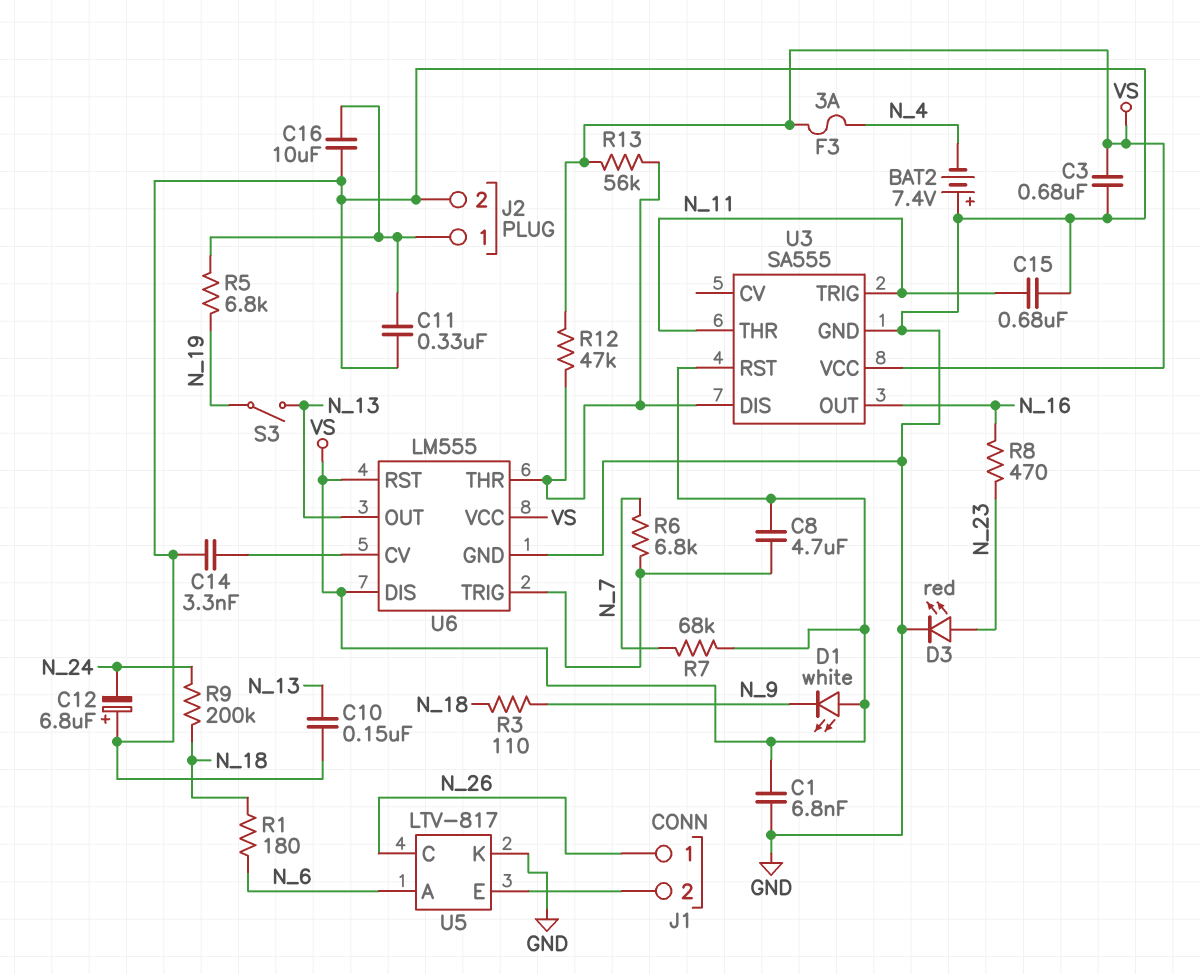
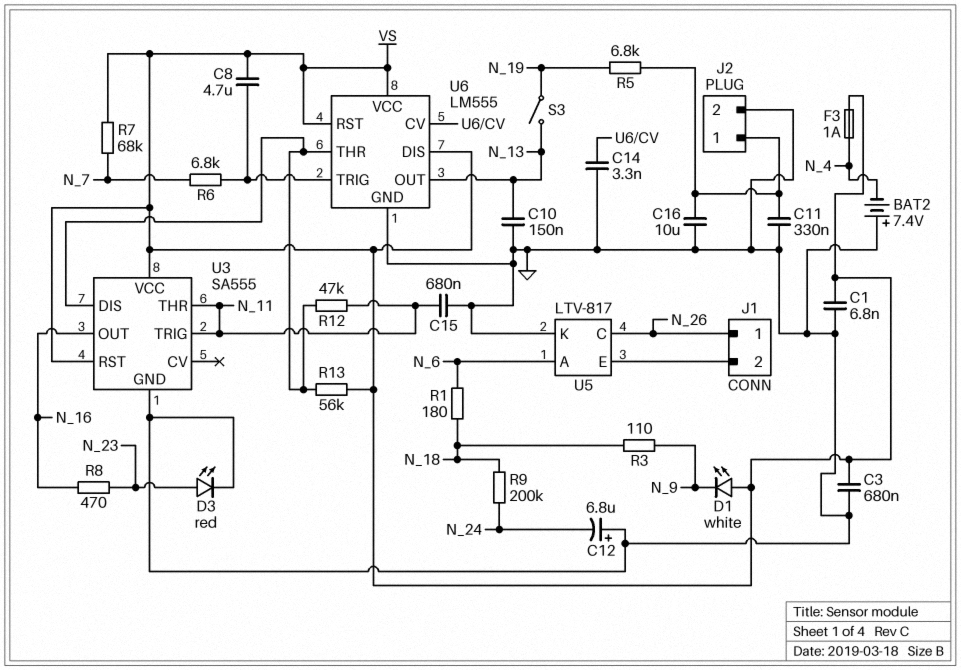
F3: 3A (N_4, VS) -> 1A (N_4, VS)
R12: 47k (U3/DIS, VS) -> 47k (N_11, U3/DIS)

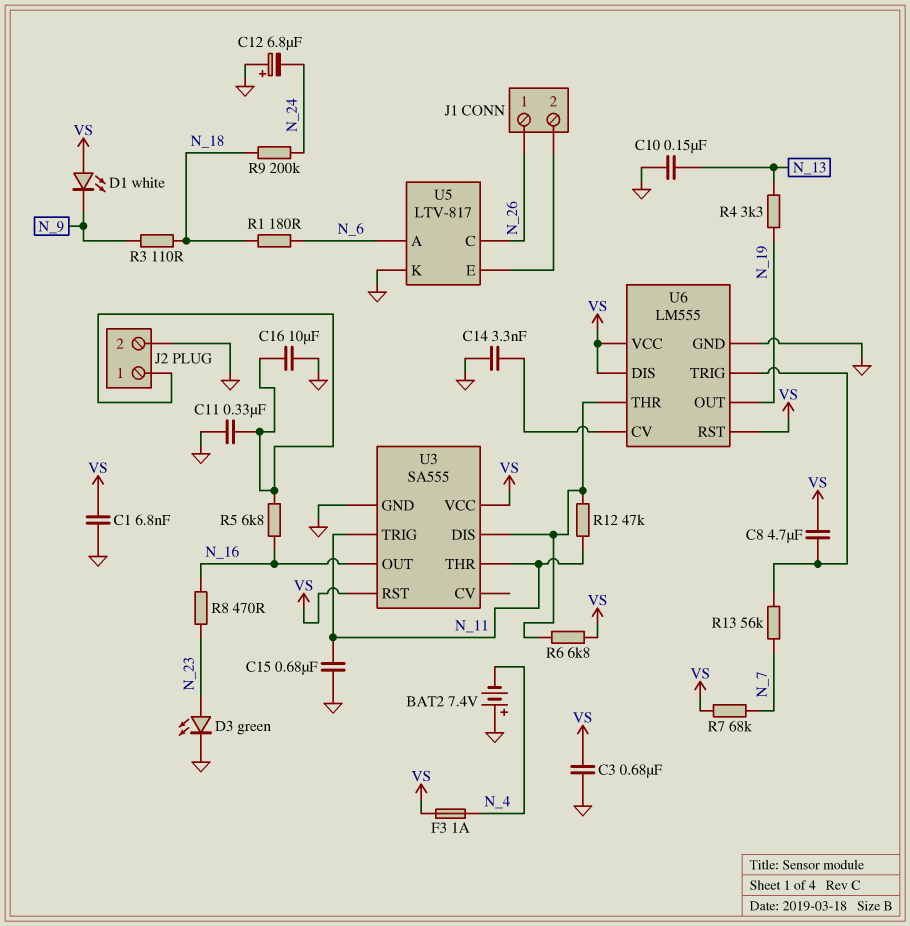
D3: LED red (A N_23, K GND) -> LED green (A N_23, K GND)
R4: none -> 3.3k (N_13, N_19)
R5: 6.8k (J2/1, N_19) -> 6.8k (J2/1, N_16)
R6: 6.8k (N_7, U6/TRIG) -> 6.8k (U3/DIS, VS)
R13: 56k (U3/DIS, VS) -> 56k (N_7, U6/TRIG)
S3: switch (N_13, N_19) -> none
U6 pin OUT: N_13 -> N_19

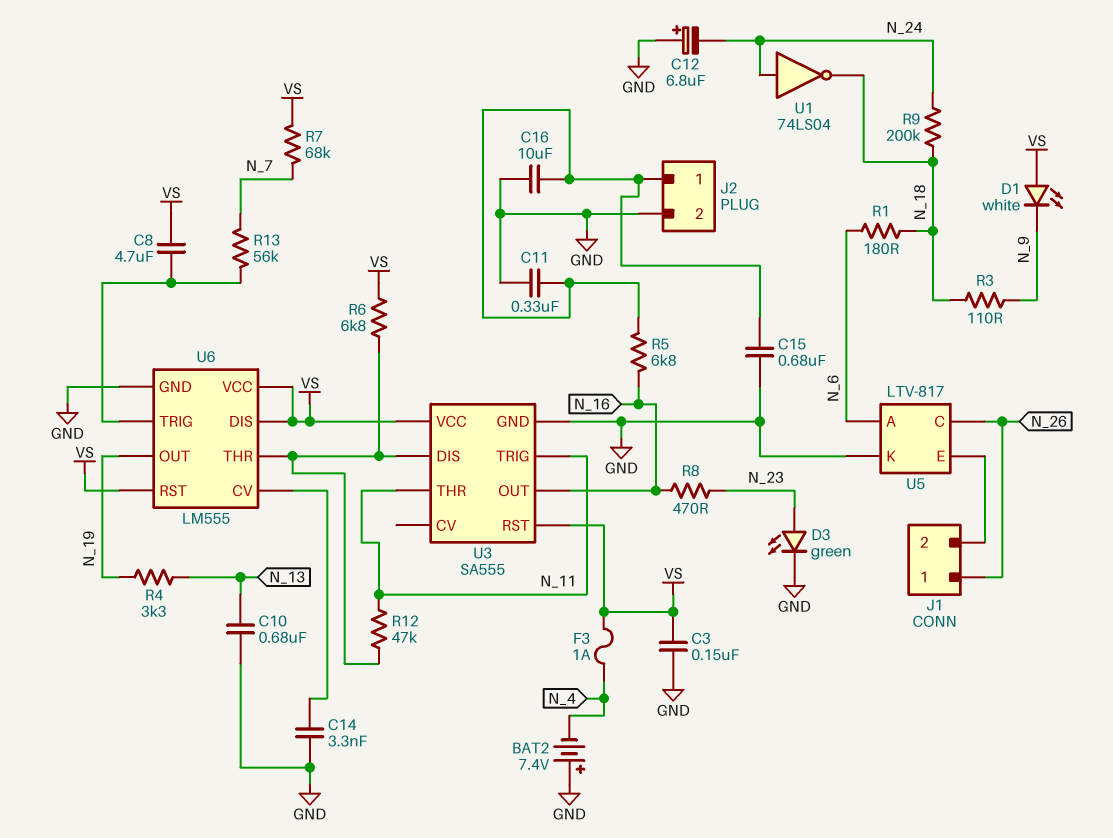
C1: 6.8nF (GND, VS) -> none
C3: 680nF (GND, VS) -> 150nF (GND, VS)
C10: 150nF (GND, N_13) -> 680nF (GND, N_13)
C15: 680nF (GND, N_11) -> 680nF (GND, J2/1)
U1: none -> NOT 74LS04 (in N_24, out N_18)

